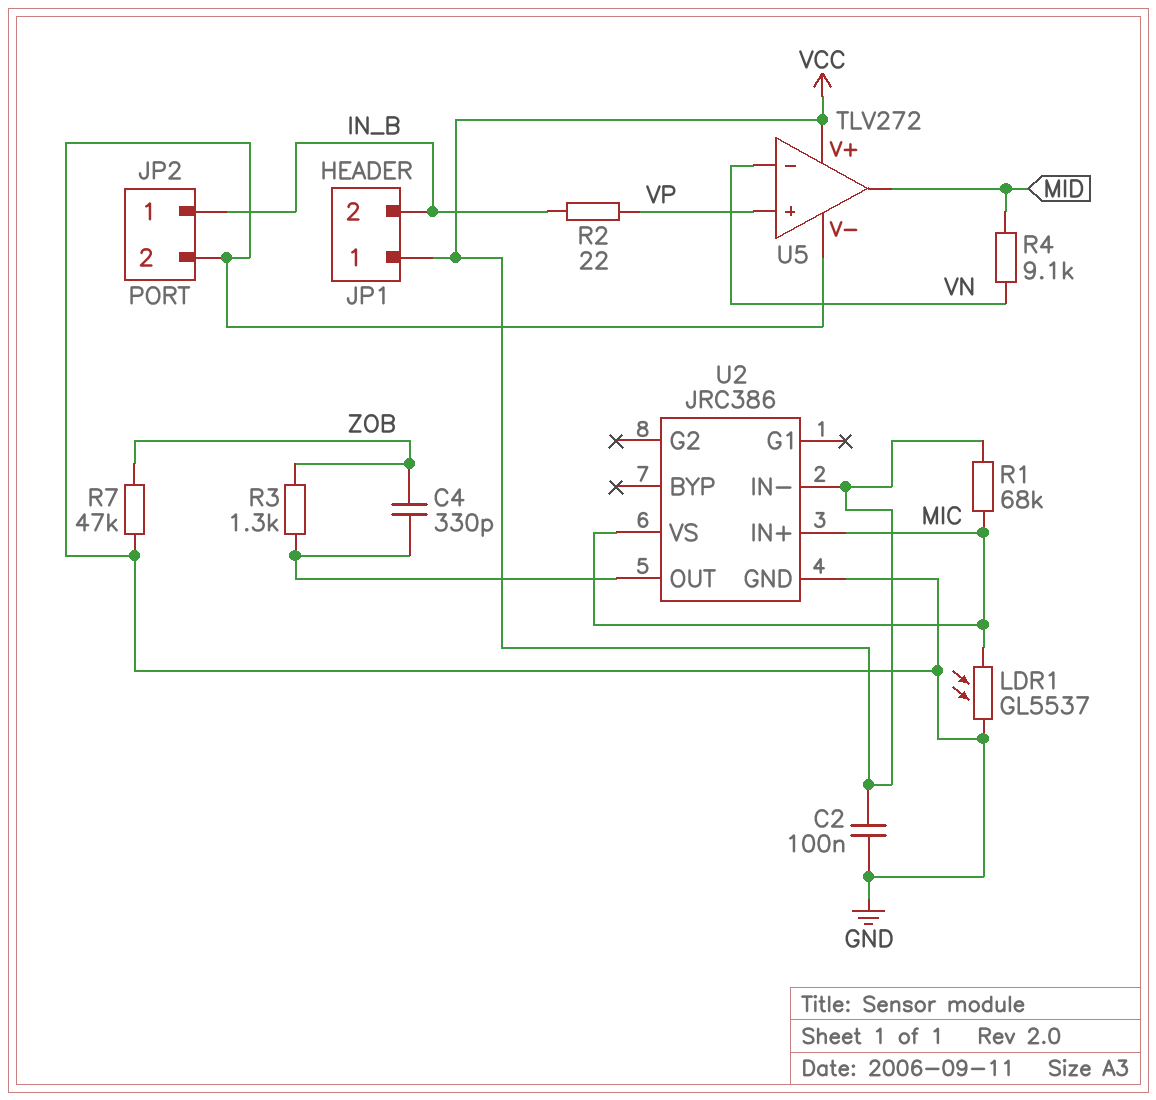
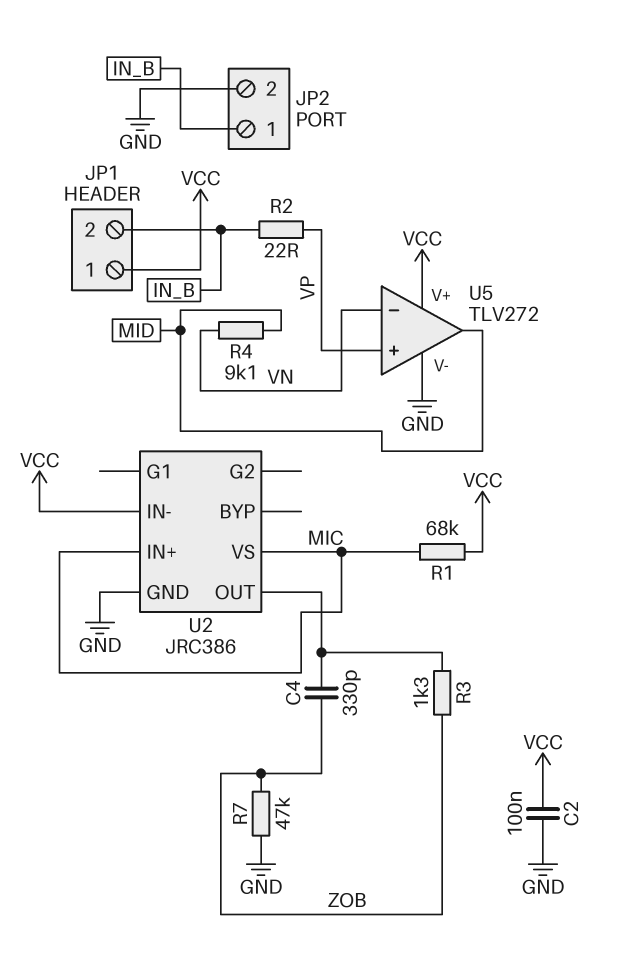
LDR1: GL5537 (GND, MIC) -> none

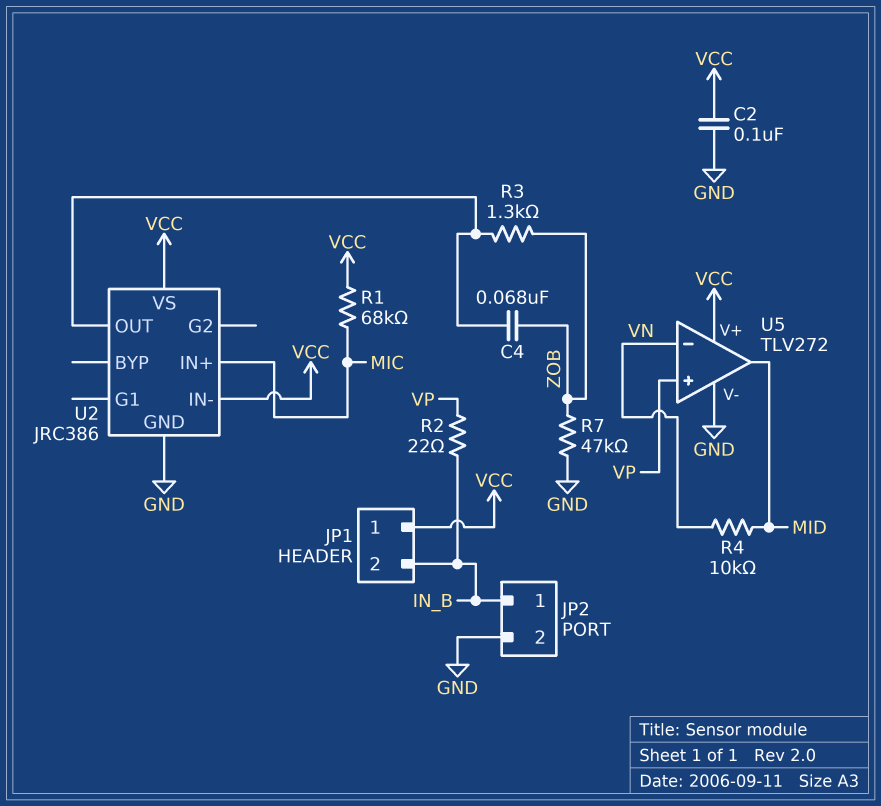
C4: 330pF (U2/OUT, ZOB) -> 68nF (U2/OUT, ZOB)
R4: 9.1k (MID, VN) -> 10k (MID, VN)
U2 pin VS: MIC -> VCC

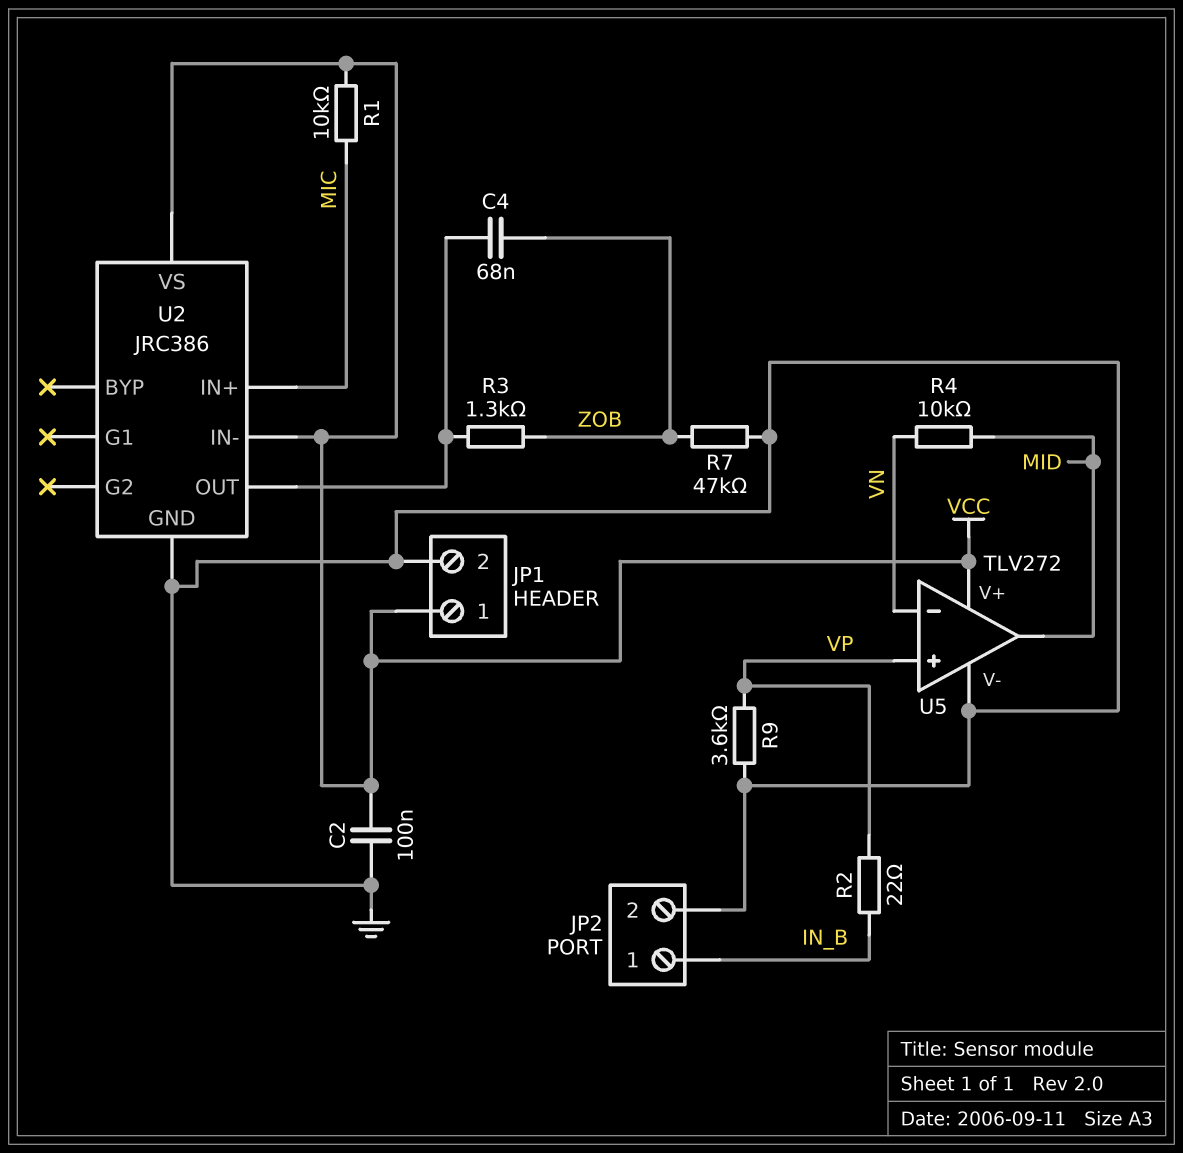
JP1 pin 2: IN_B -> GND
R1: 68k (MIC, VCC) -> 10k (MIC, VCC)
R9: none -> 3.6k (GND, VP)

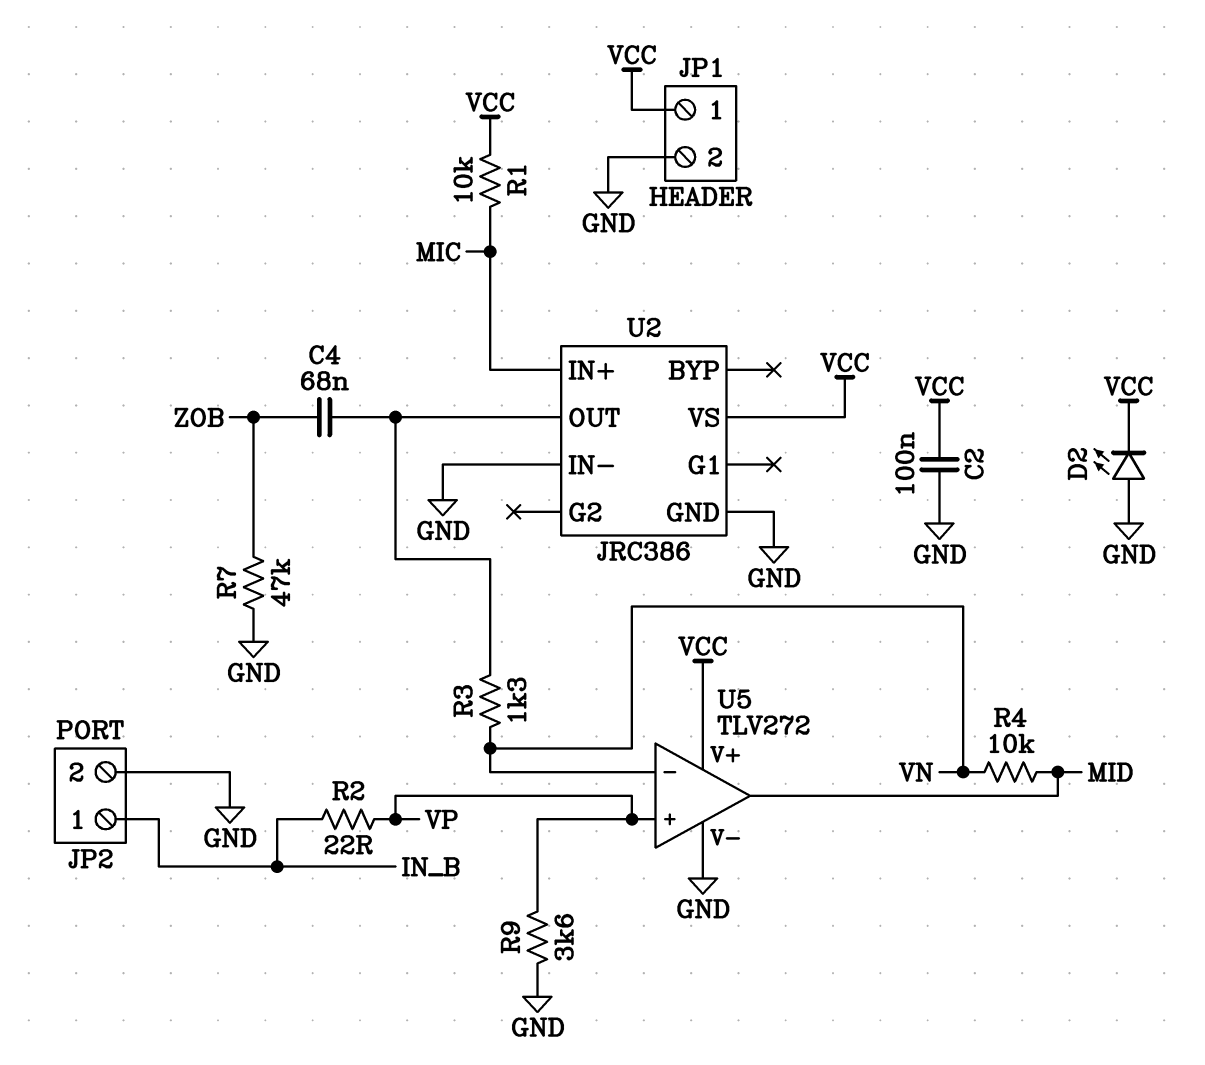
D2: none -> LED (A GND, K VCC)
R3: 1.3k (U2/OUT, ZOB) -> 1.3k (U2/OUT, VN)
U2 pin IN-: VCC -> GND

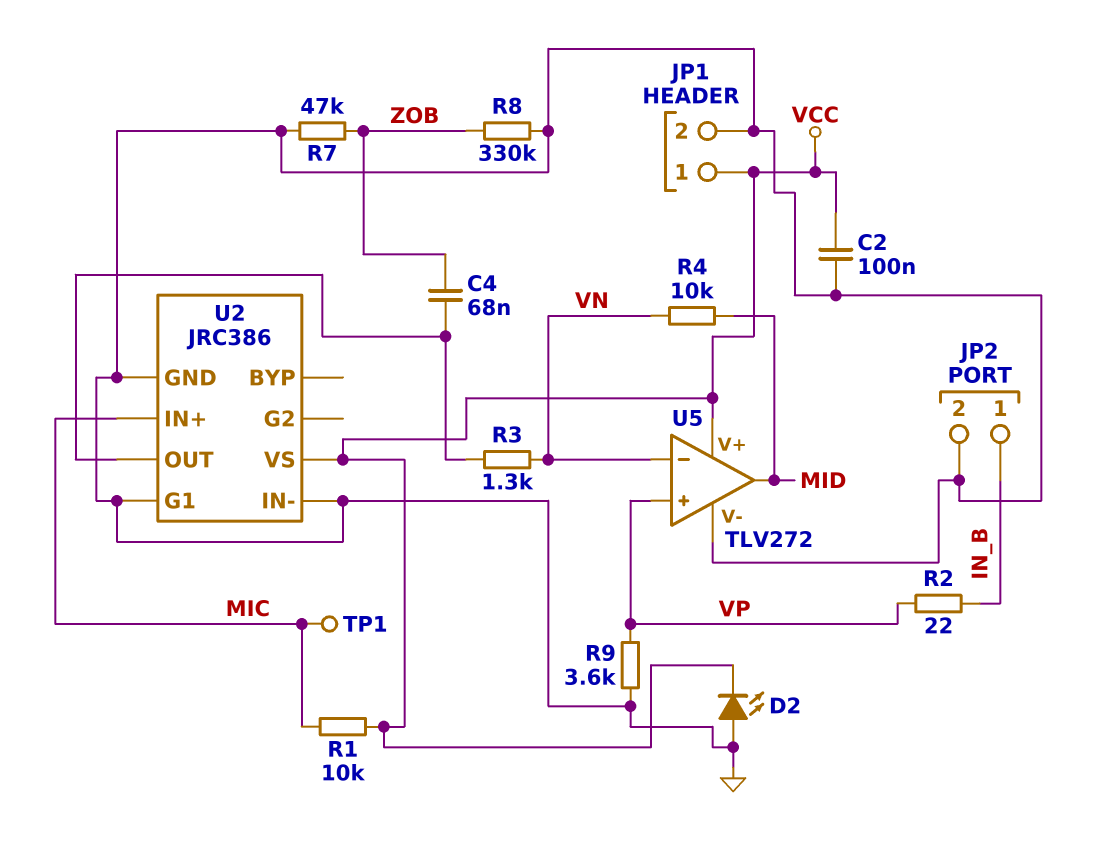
R8: none -> 330k (GND, ZOB)
TP1: none -> test point (MIC)
U2 pin G1: none -> GND

